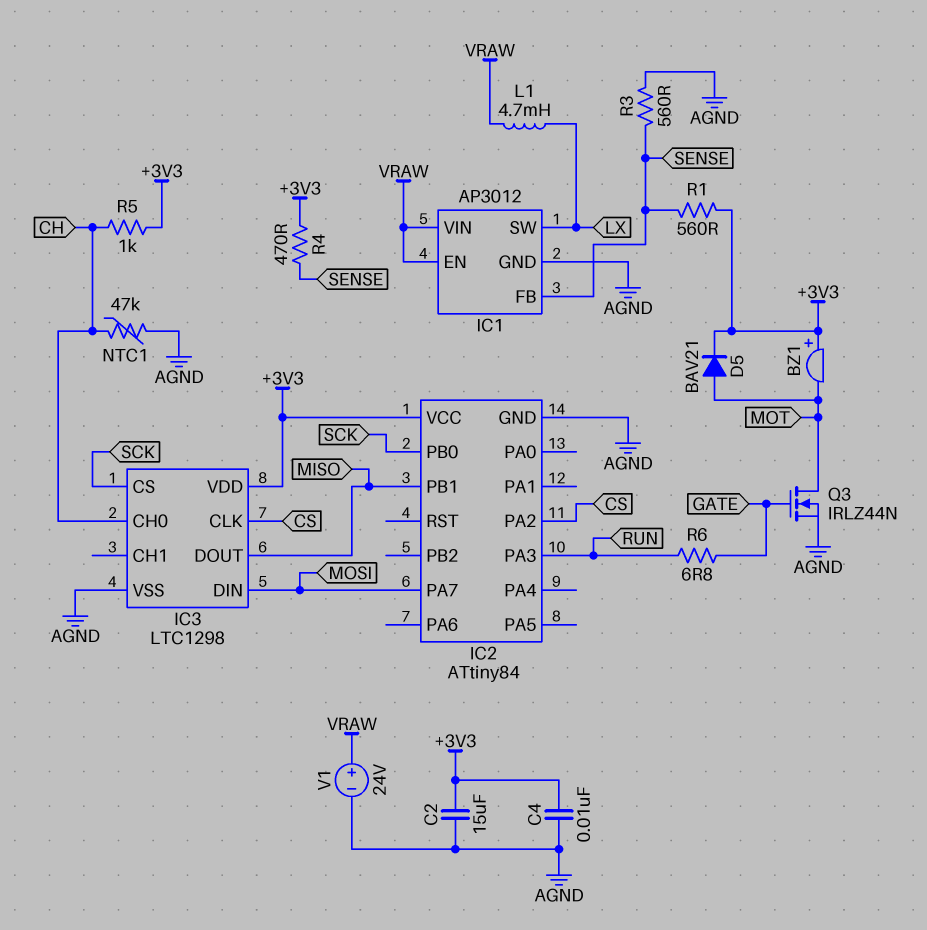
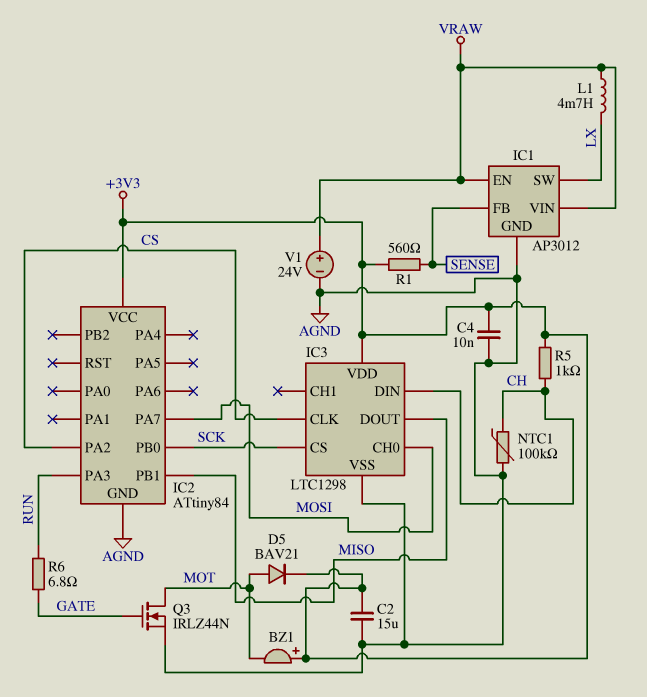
IC3 pin CH0: CH -> MOSI
IC3 pin DIN: MOSI -> CH
NTC1: 47k (AGND, CH) -> 100k (AGND, CH)
R3: 560 (AGND, SENSE) -> none
R4: 470 (+3V3, SENSE) -> none

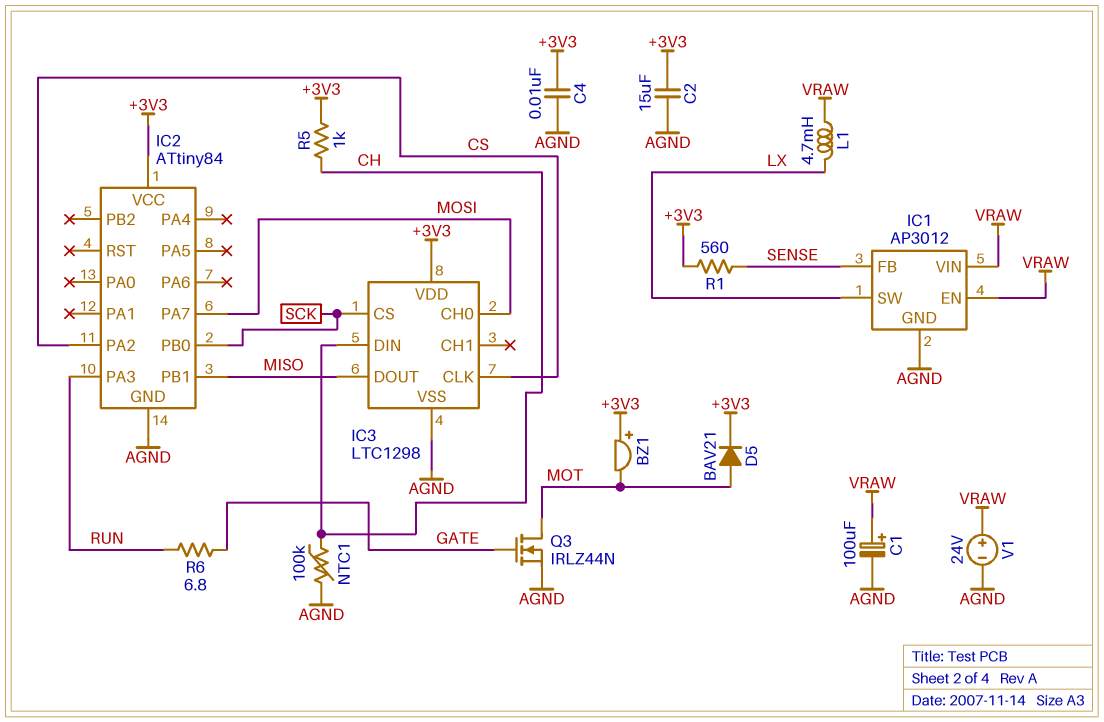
C1: none -> 100uF (plus VRAW, minus AGND)

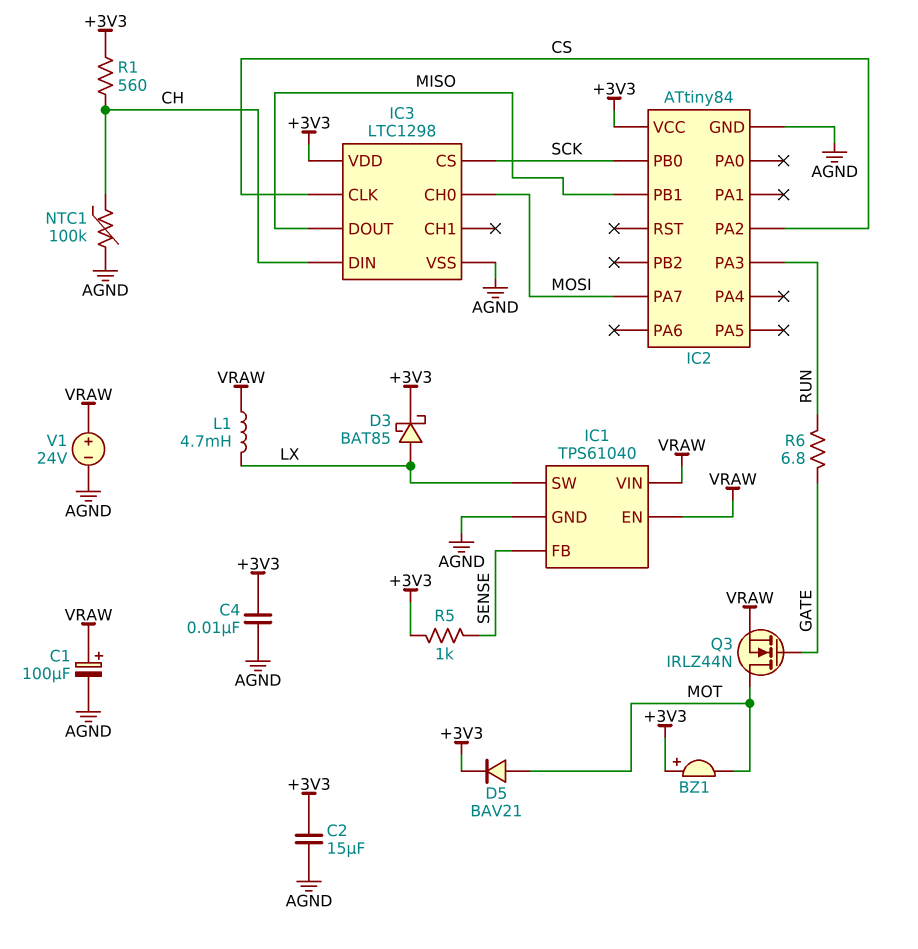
D3: none -> schottky BAT85 (A LX, K +3V3)
IC1: AP3012 -> TPS61040
Q3: NMOS IRLZ44N (G GATE, D MOT, S AGND) -> NMOS IRLZ44N (G GATE, D MOT, S VRAW)
R1: 560 (+3V3, SENSE) -> 560 (+3V3, CH)
R5: 1k (+3V3, CH) -> 1k (+3V3, SENSE)

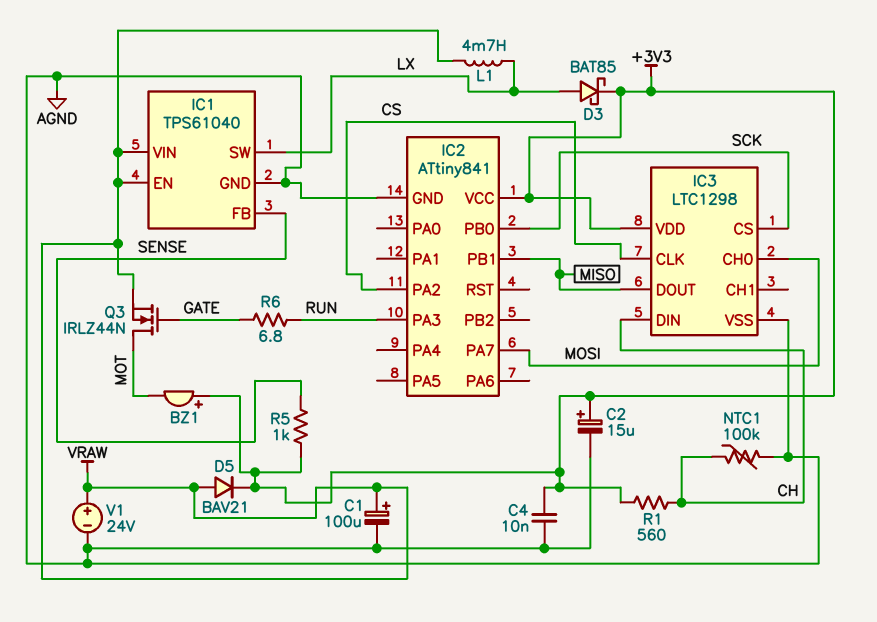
C2: 15uF (+3V3, AGND) -> 15uF (plus +3V3, minus AGND)
D5: diode BAV21 (A MOT, K +3V3) -> diode BAV21 (A VRAW, K +3V3)
IC2: ATtiny84 -> ATtiny841

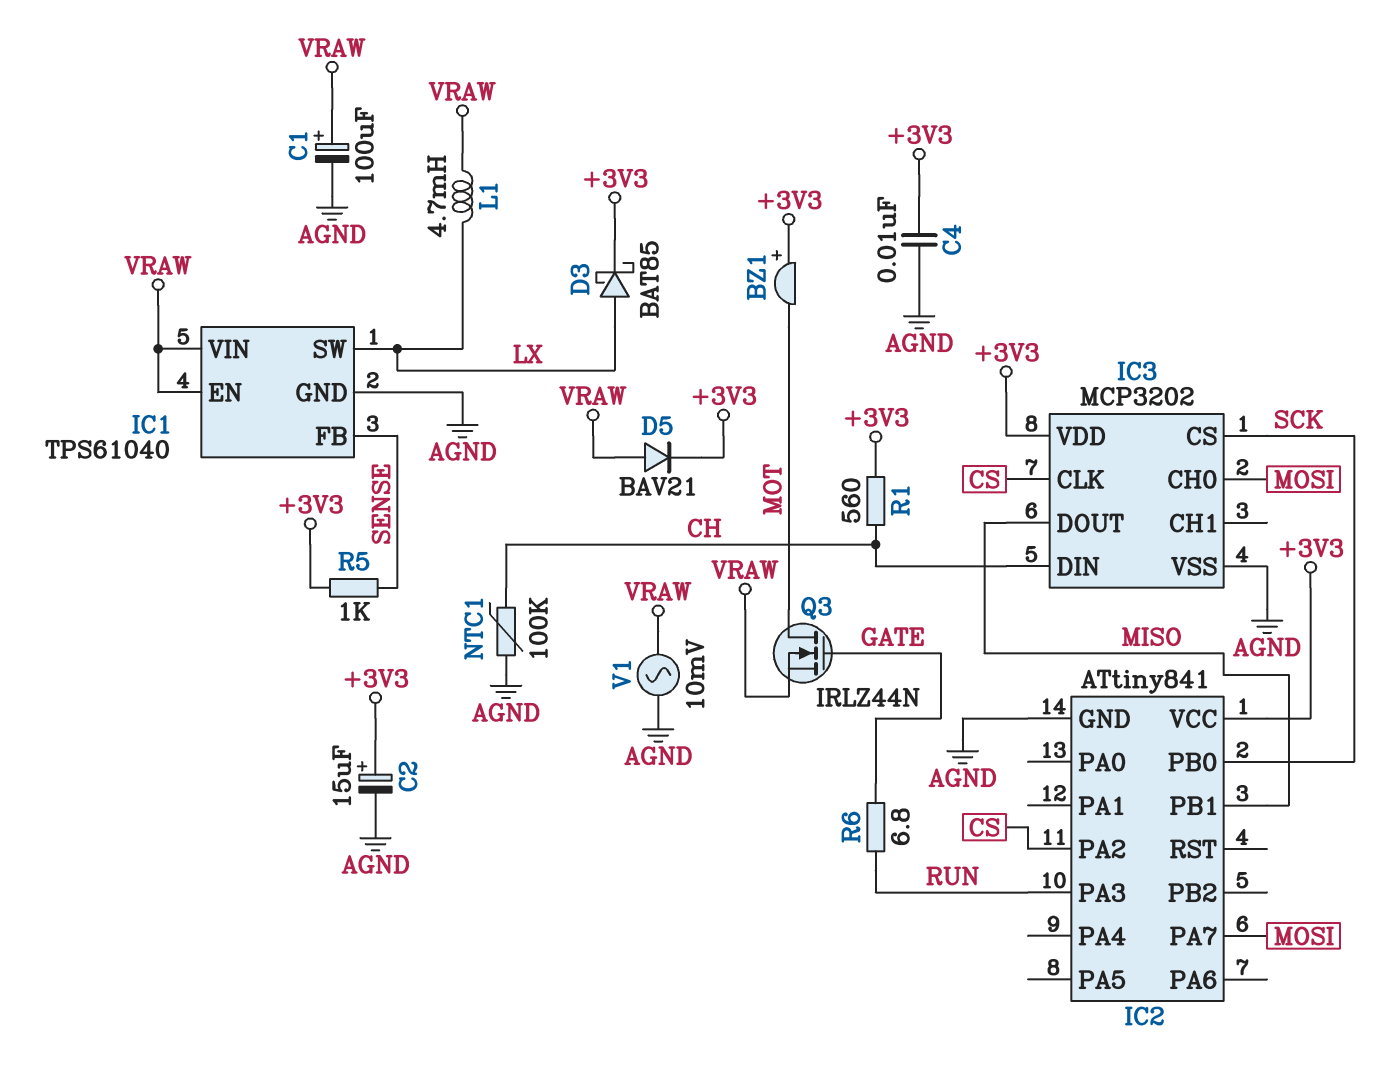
IC3: LTC1298 -> MCP3202
V1: 24V (plus VRAW, minus AGND) -> AC 10mV (AGND, VRAW)

